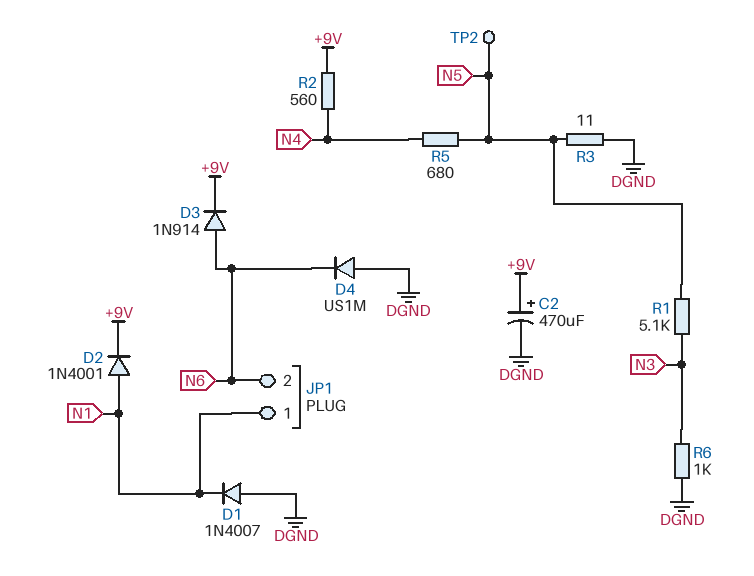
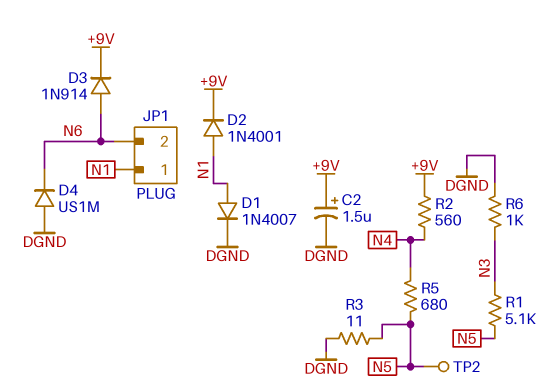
C2: 470uF (plus +9V, minus DGND) -> 1.5uF (plus +9V, minus DGND)
D1: diode 1N4007 (A DGND, K N1) -> diode 1N4007 (A N1, K DGND)

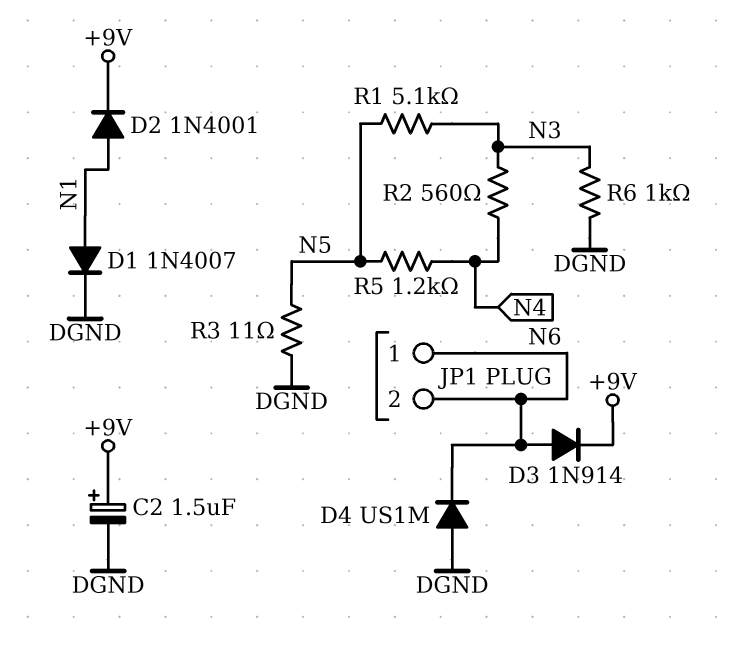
JP1 pin 1: N1 -> N6
R2: 560 (+9V, N4) -> 560 (N3, N4)
R5: 680 (N4, N5) -> 1.2k (N4, N5)
TP2: test point (N5) -> none

